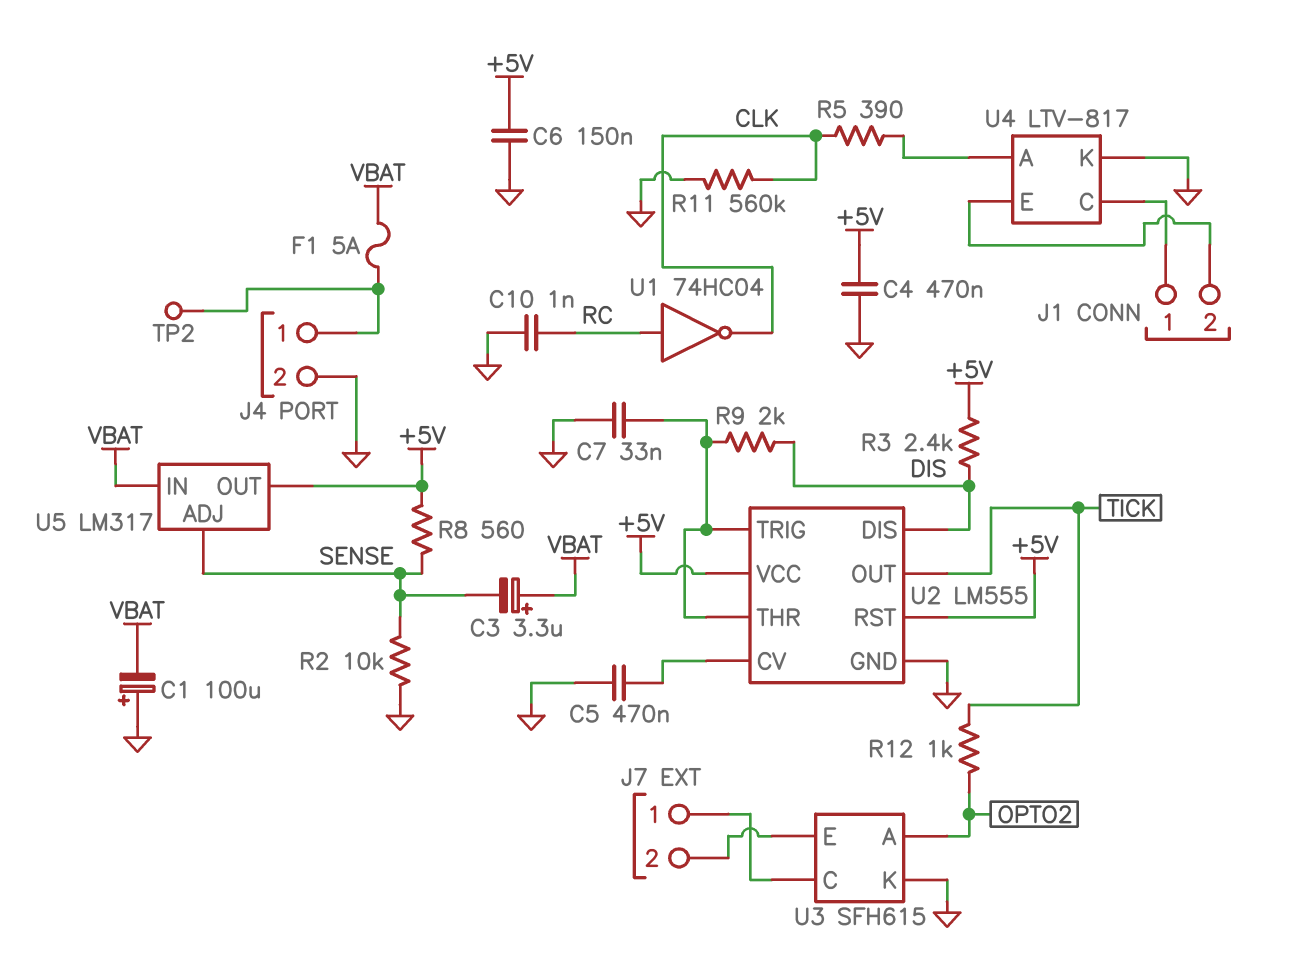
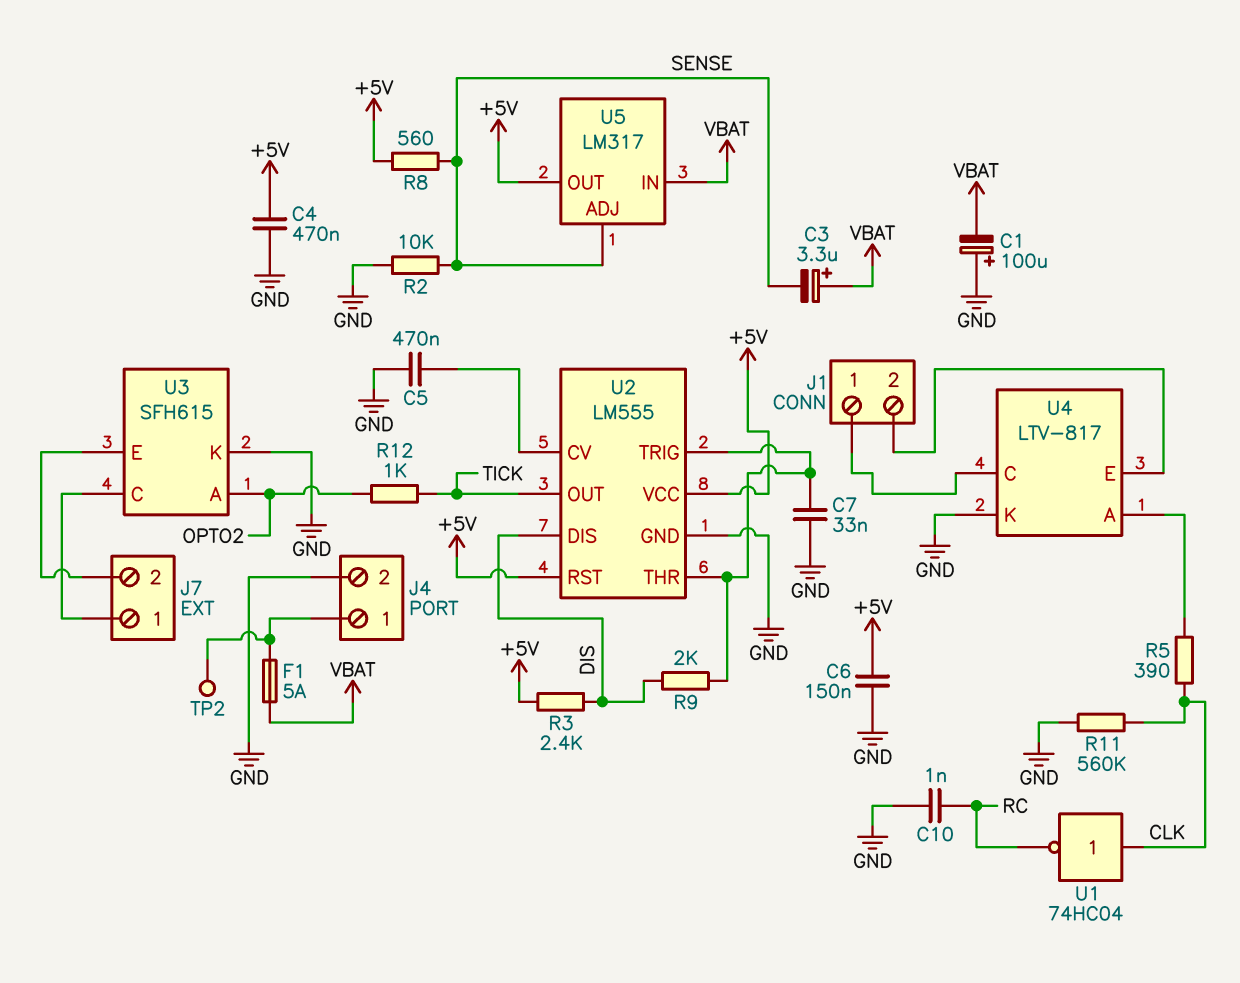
U1: NOT 74HC04 (in RC, out CLK) -> NOT 74HC04 (in CLK, out RC)

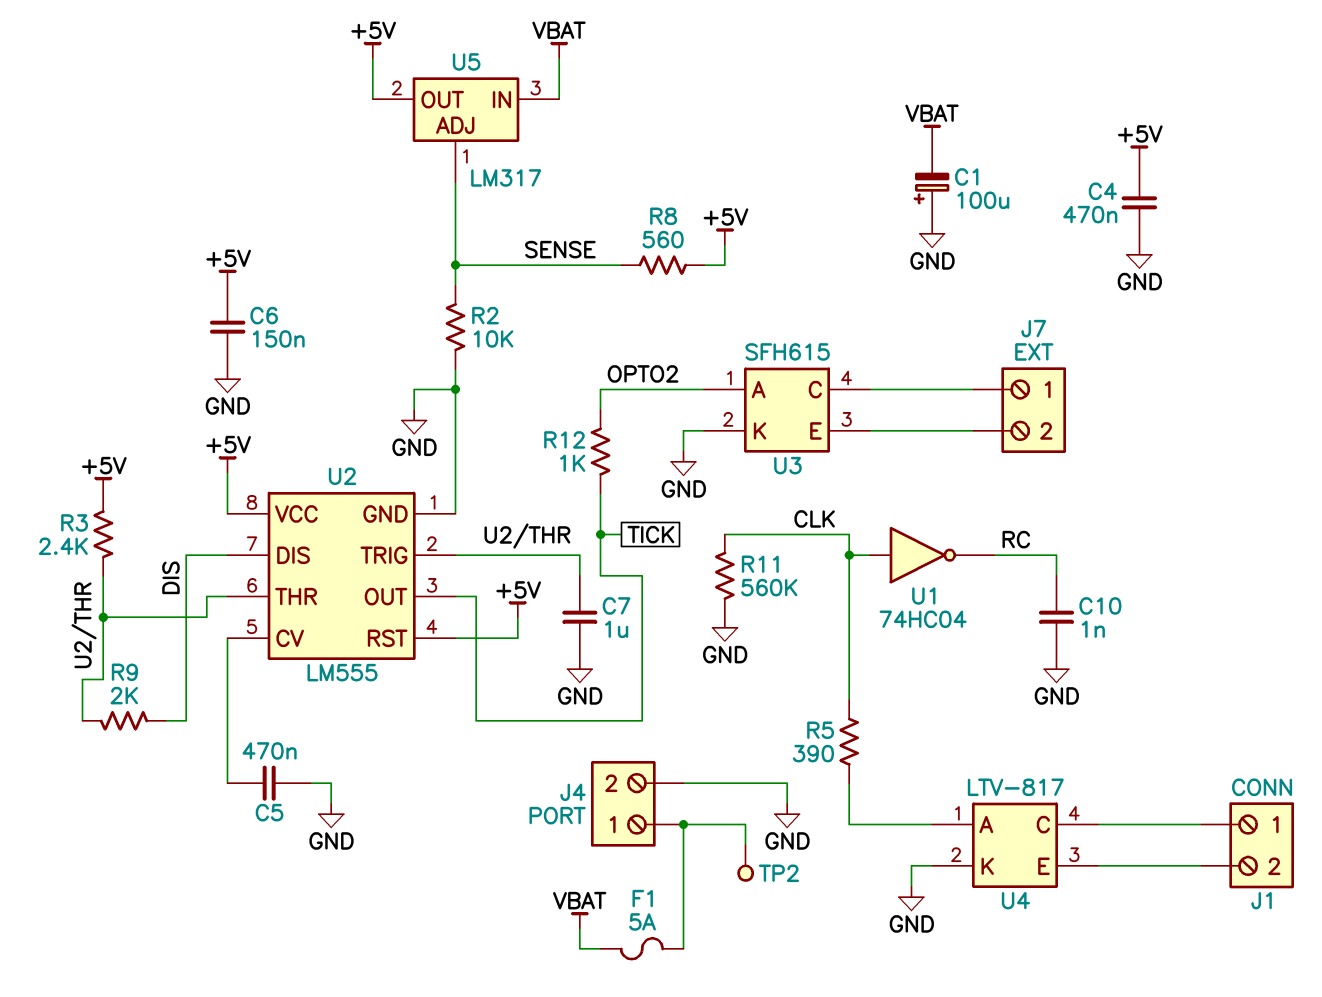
C3: 3.3uF (plus VBAT, minus SENSE) -> none
C7: 33nF (GND, U2/THR) -> 1uF (GND, U2/THR)
R3: 2.4k (+5V, DIS) -> 2.4k (+5V, U2/THR)

